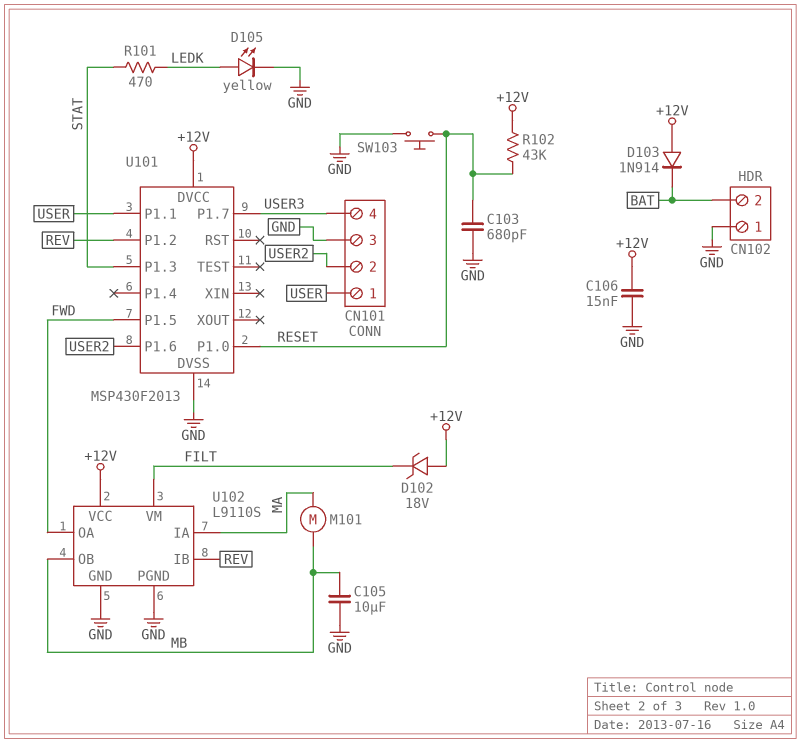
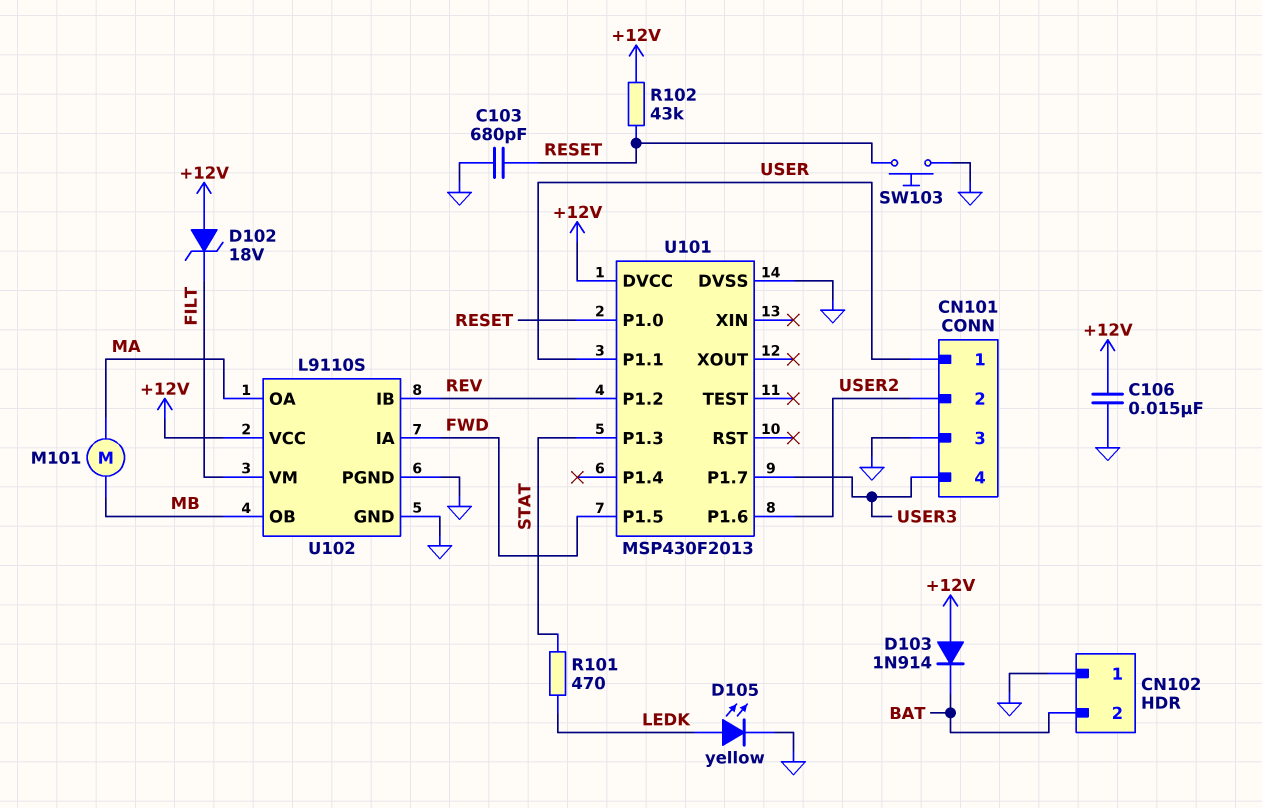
C105: 10uF (GND, MB) -> none
U102 pin IA: MA -> FWD
U102 pin OA: FWD -> MA

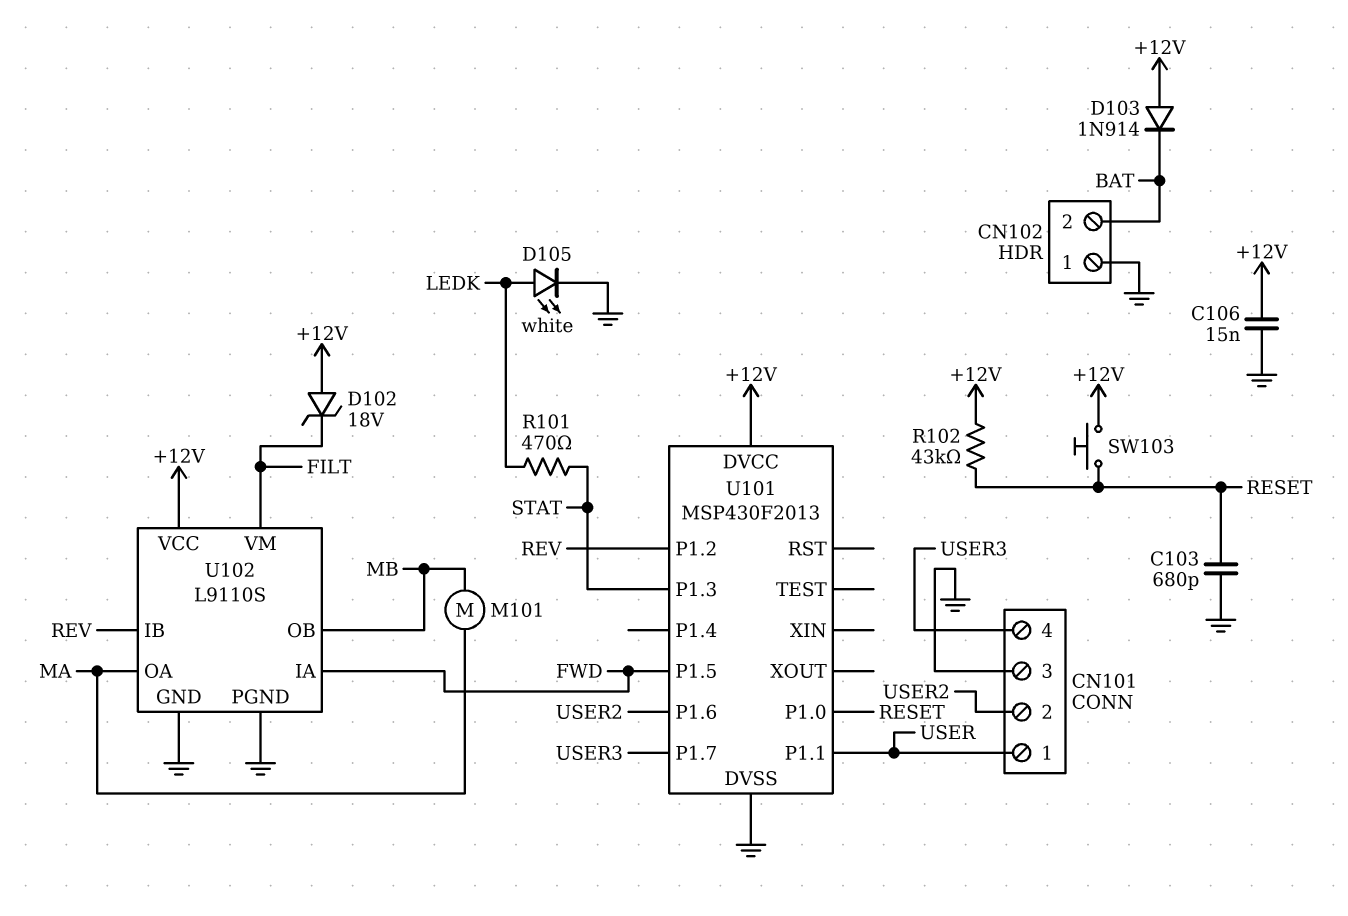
D105: LED yellow (A LEDK, K GND) -> LED white (A LEDK, K GND)
SW103: button (GND, RESET) -> button (+12V, RESET)

